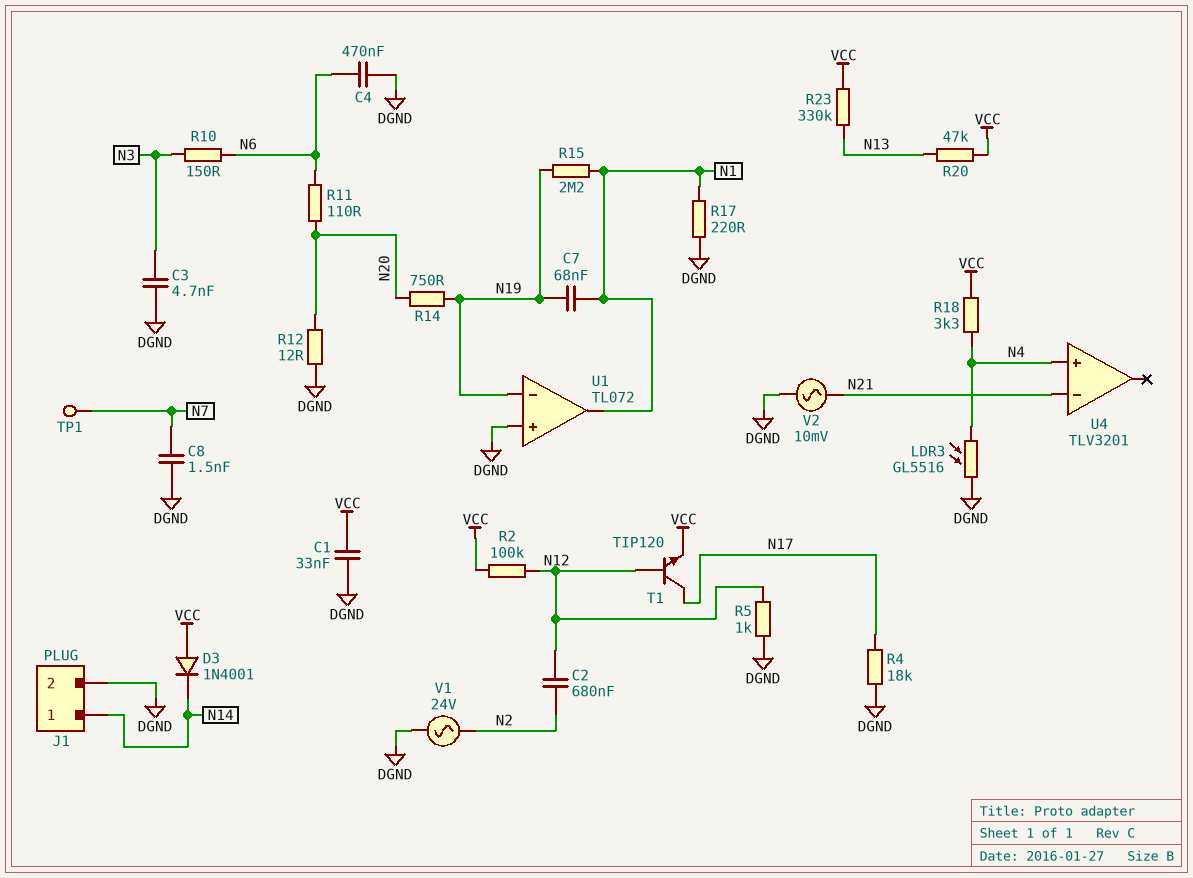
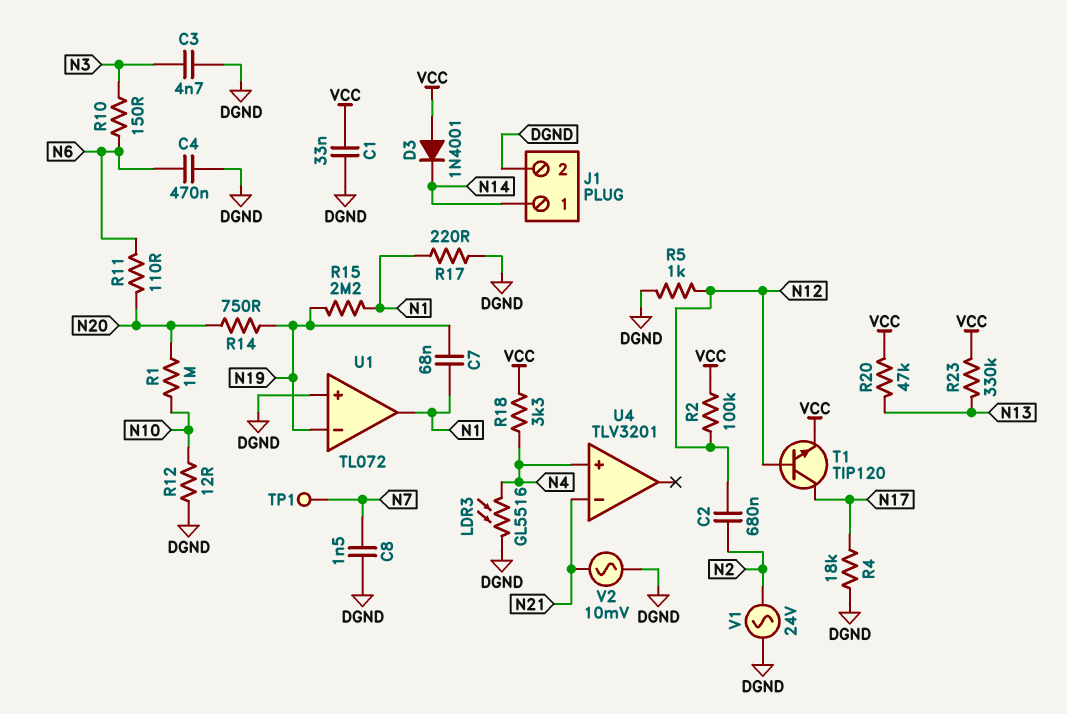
R1: none -> 1M (N10, N20)
R12: 12 (DGND, N20) -> 12 (DGND, N10)

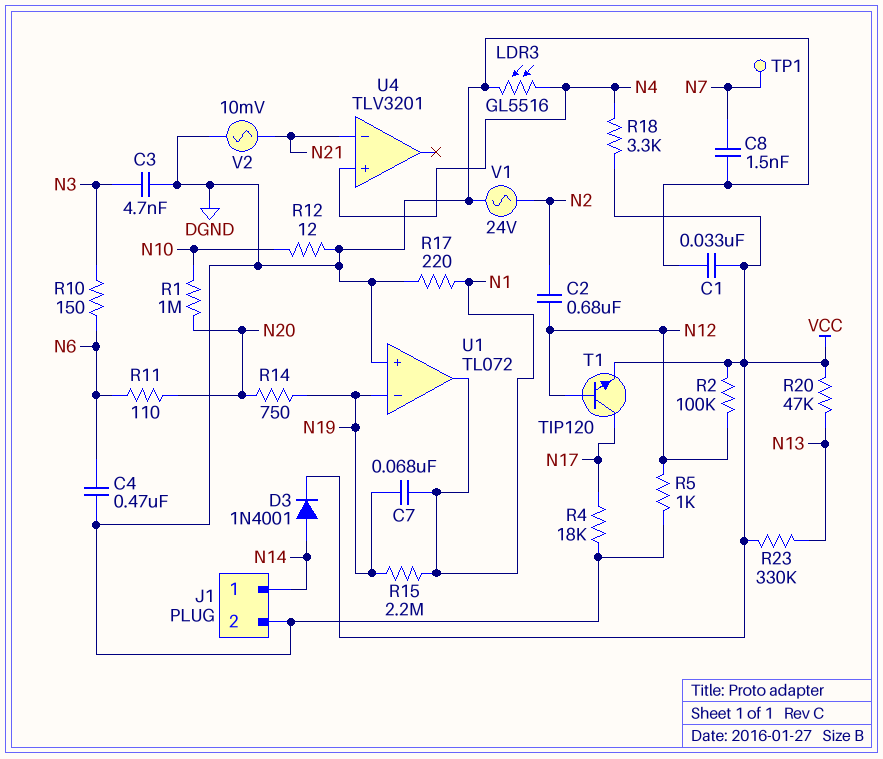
D3: diode 1N4001 (A VCC, K N14) -> diode 1N4001 (A N14, K VCC)

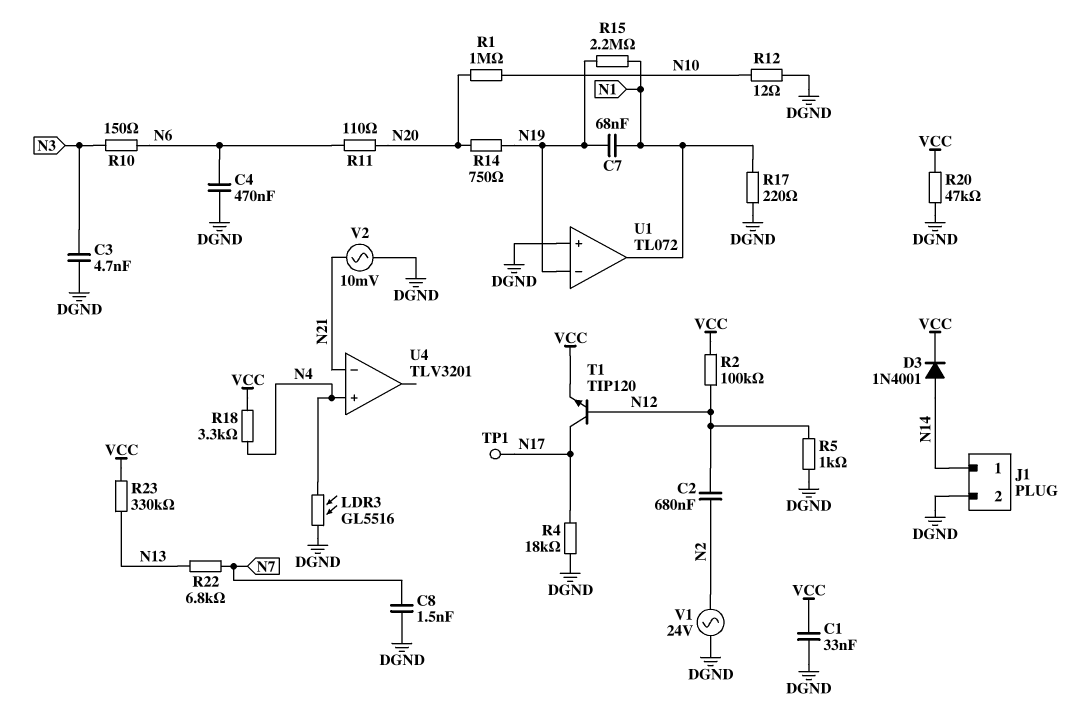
R20: 47k (N13, VCC) -> 47k (DGND, VCC)
R22: none -> 6.8k (N7, N13)
TP1: test point (N7) -> test point (N17)

